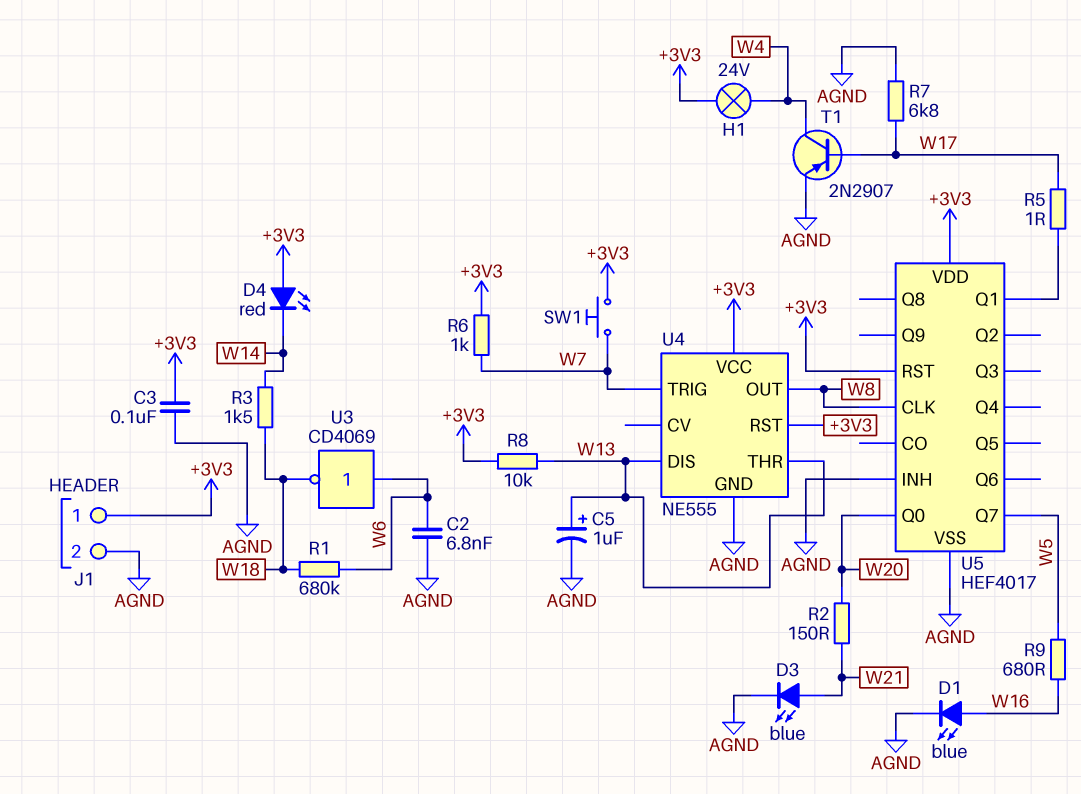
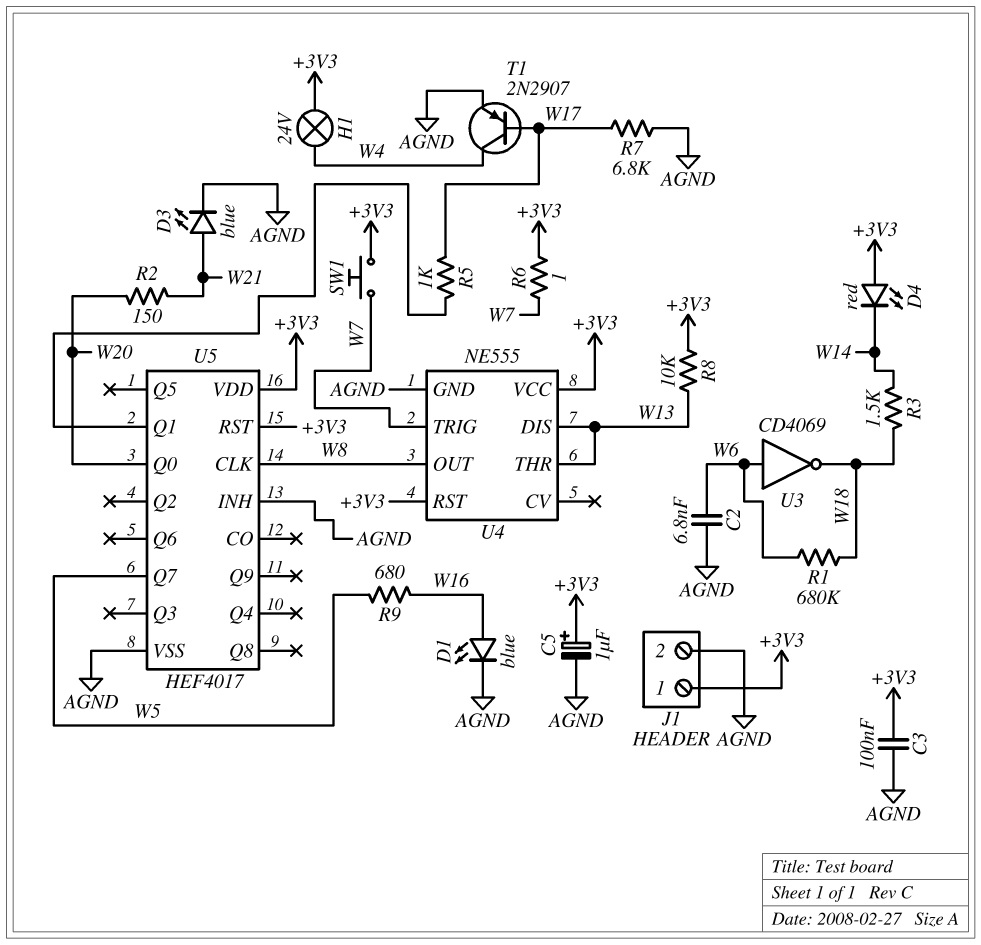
C5: 1uF (plus W13, minus AGND) -> 1uF (plus +3V3, minus AGND)
R5: 1 (U5/Q1, W17) -> 1k (U5/Q1, W17)
R6: 1k (+3V3, W7) -> 1 (+3V3, W7)

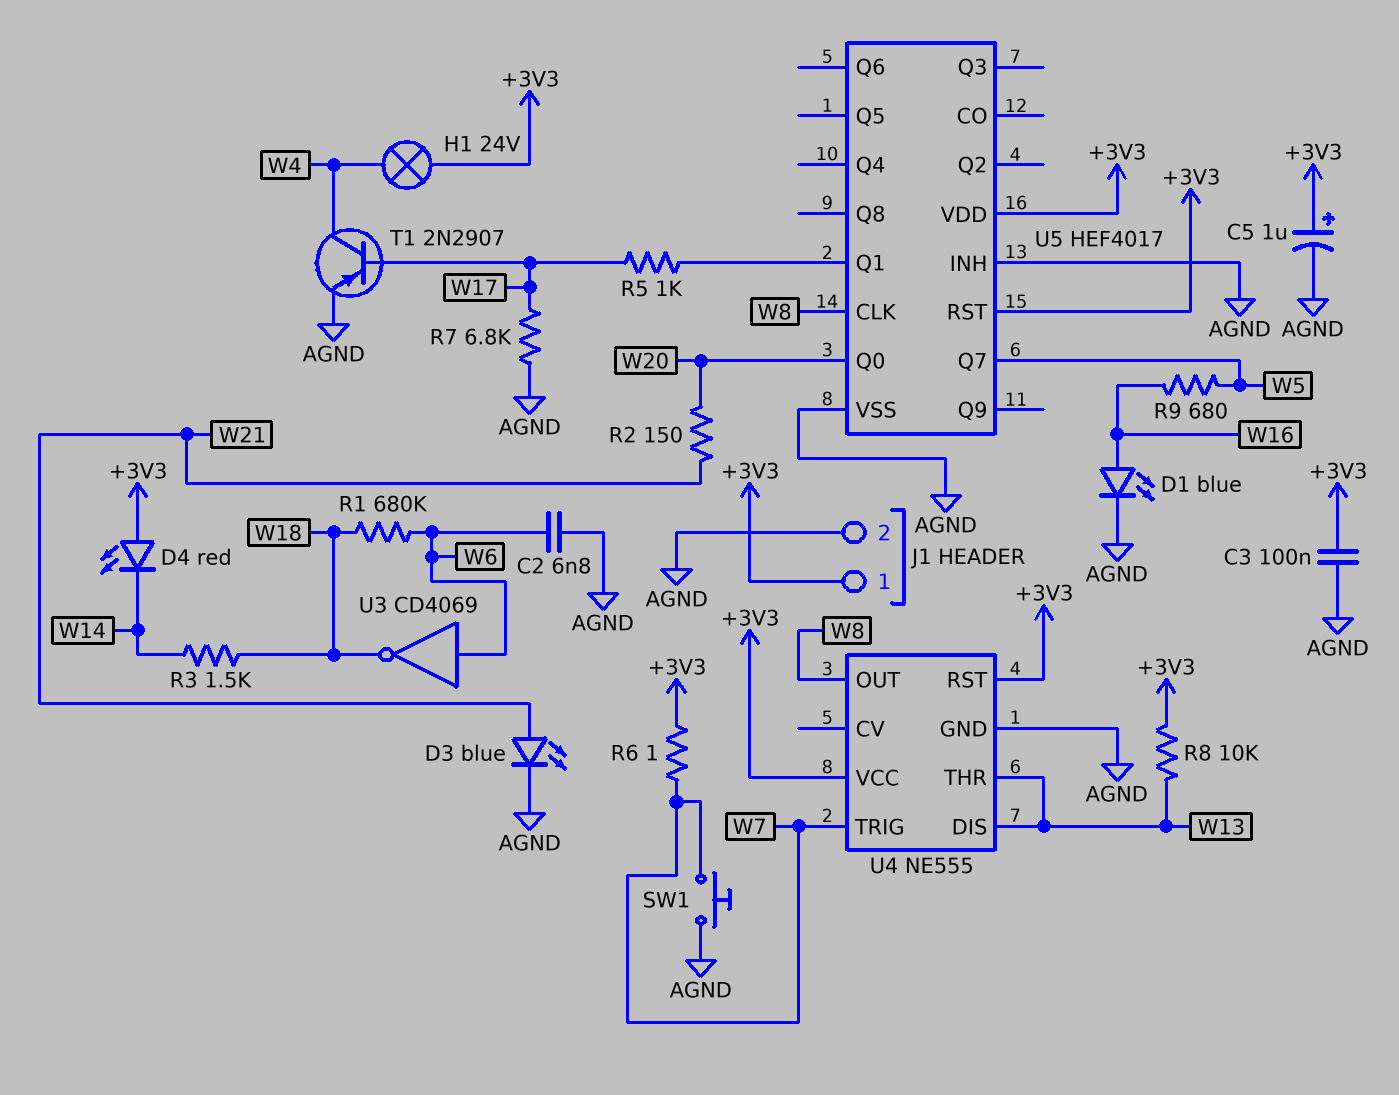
SW1: button (+3V3, W7) -> button (AGND, W7)

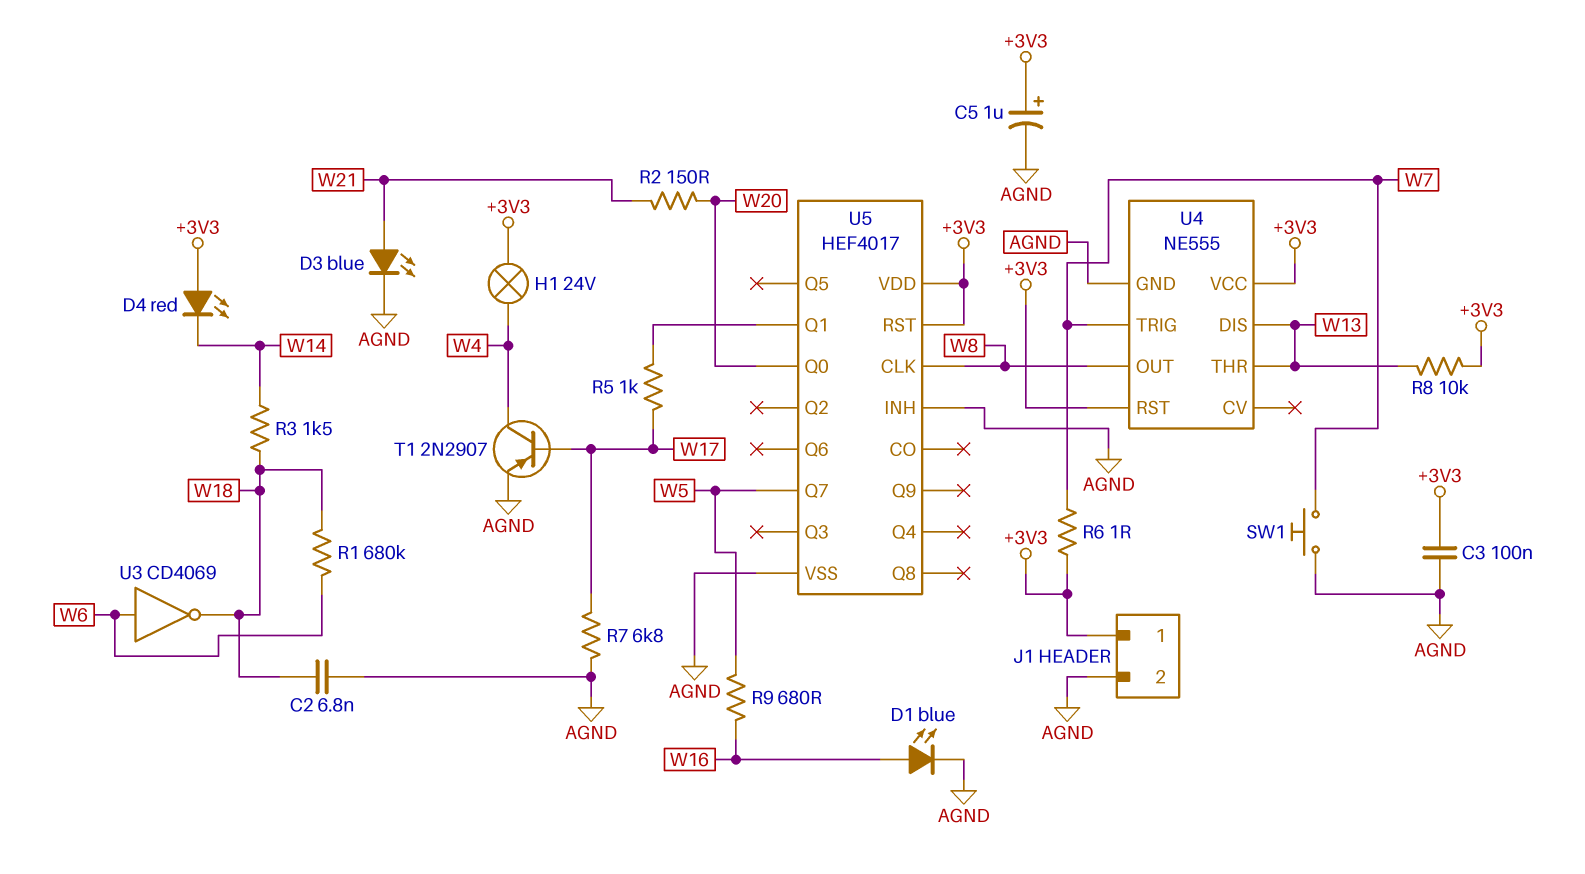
C2: 6.8nF (AGND, W6) -> 6.8nF (AGND, W18)

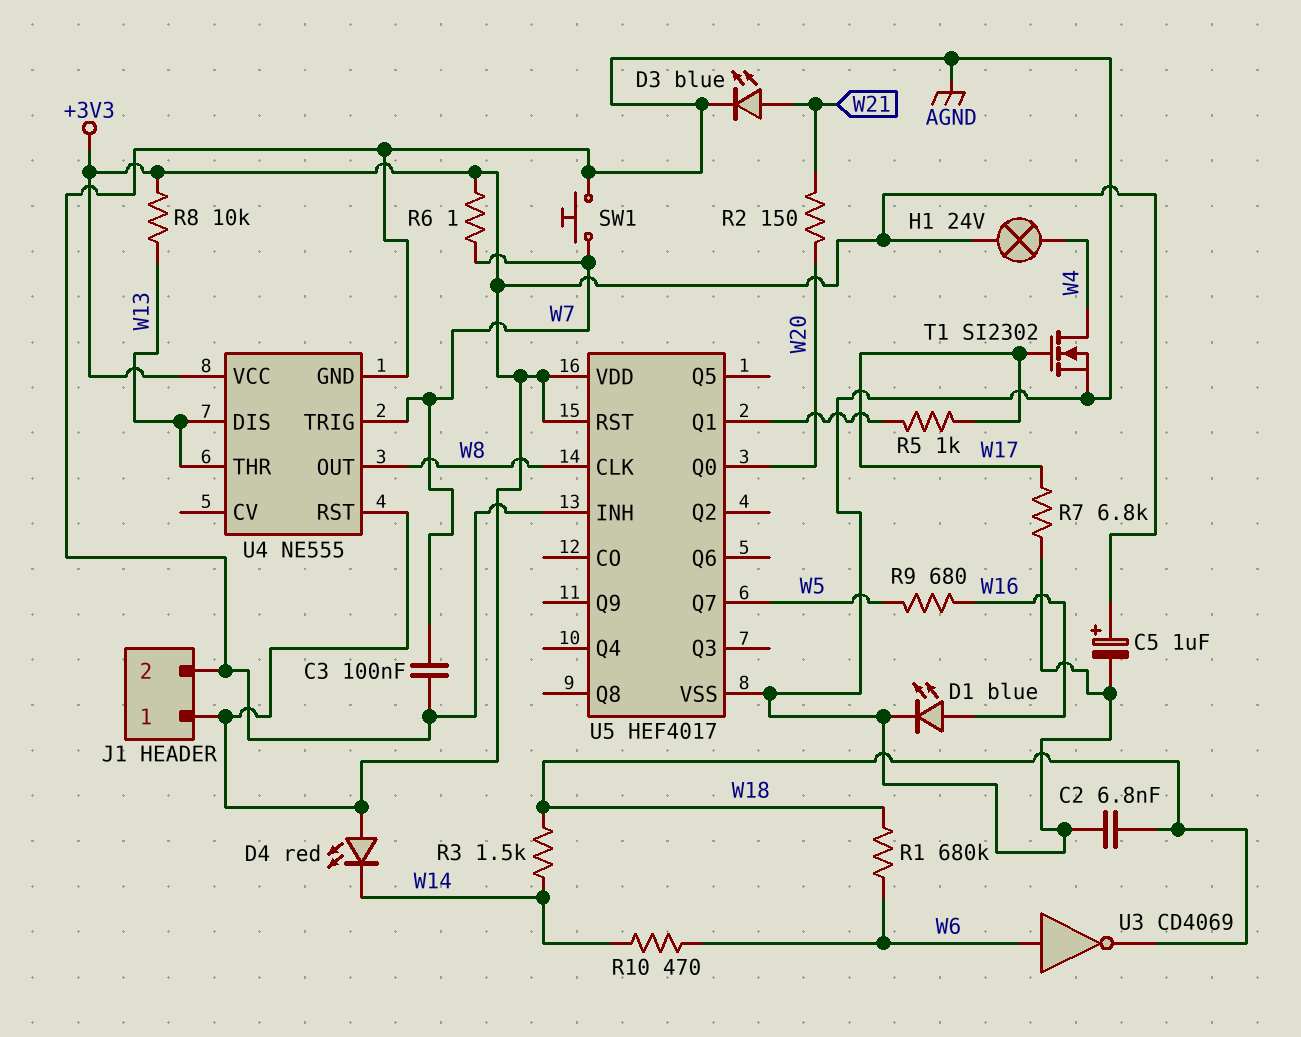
C3: 100nF (+3V3, AGND) -> 100nF (AGND, W7)
R10: none -> 470 (W6, W14)
T1: PNP 2N2907 (B W17, C W4, E AGND) -> NMOS SI2302 (G W17, D W4, S AGND)

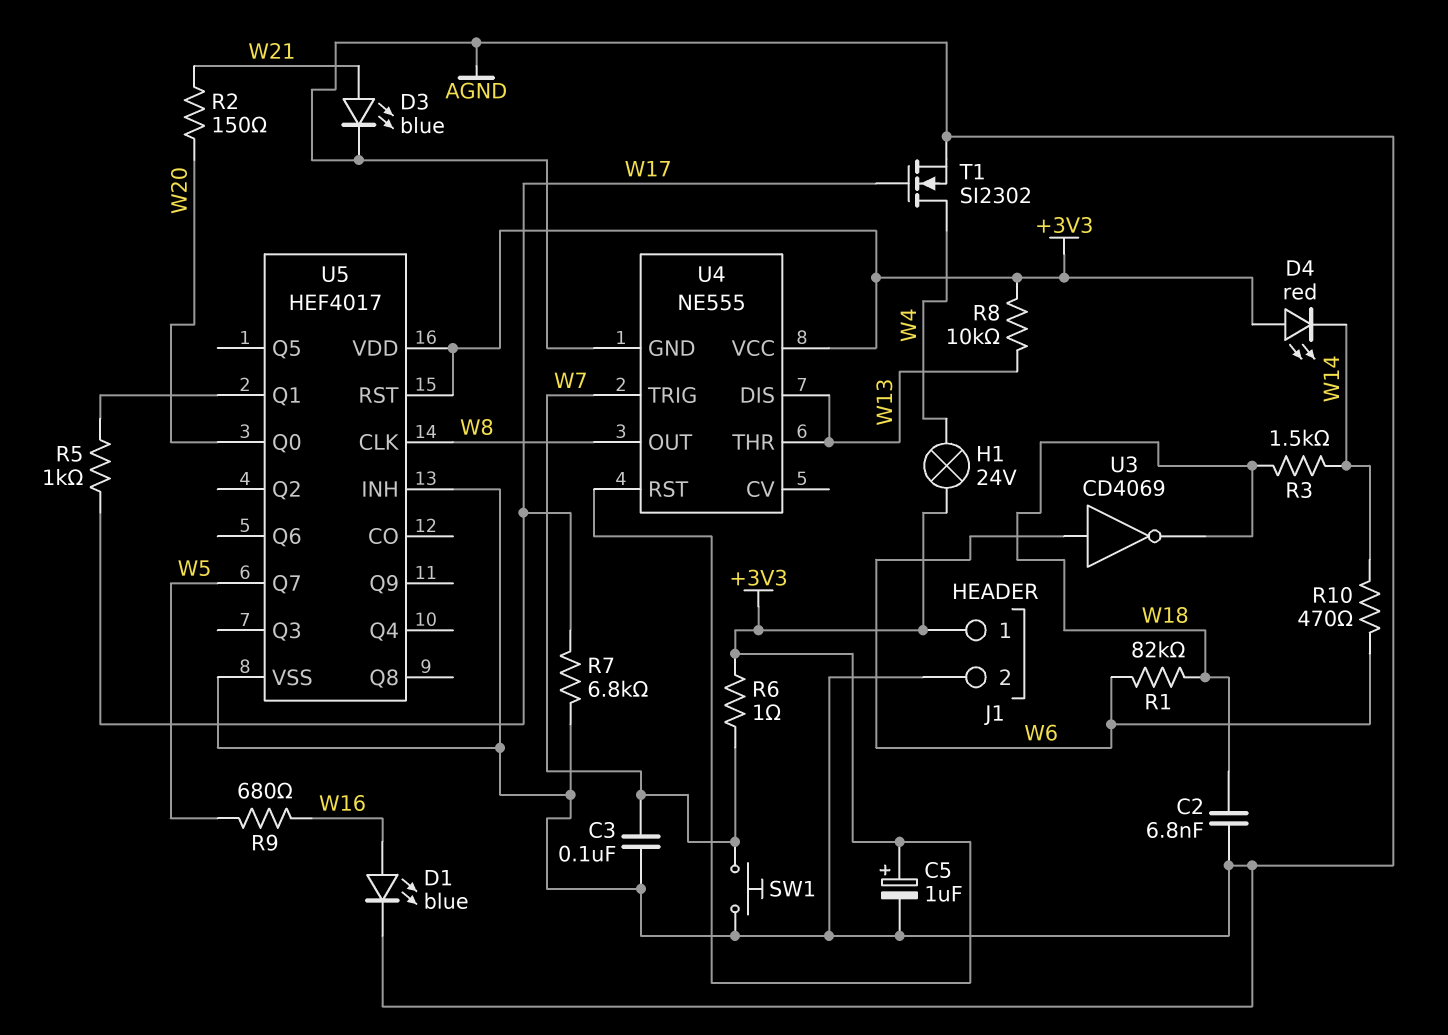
R1: 680k (W6, W18) -> 82k (W6, W18)

